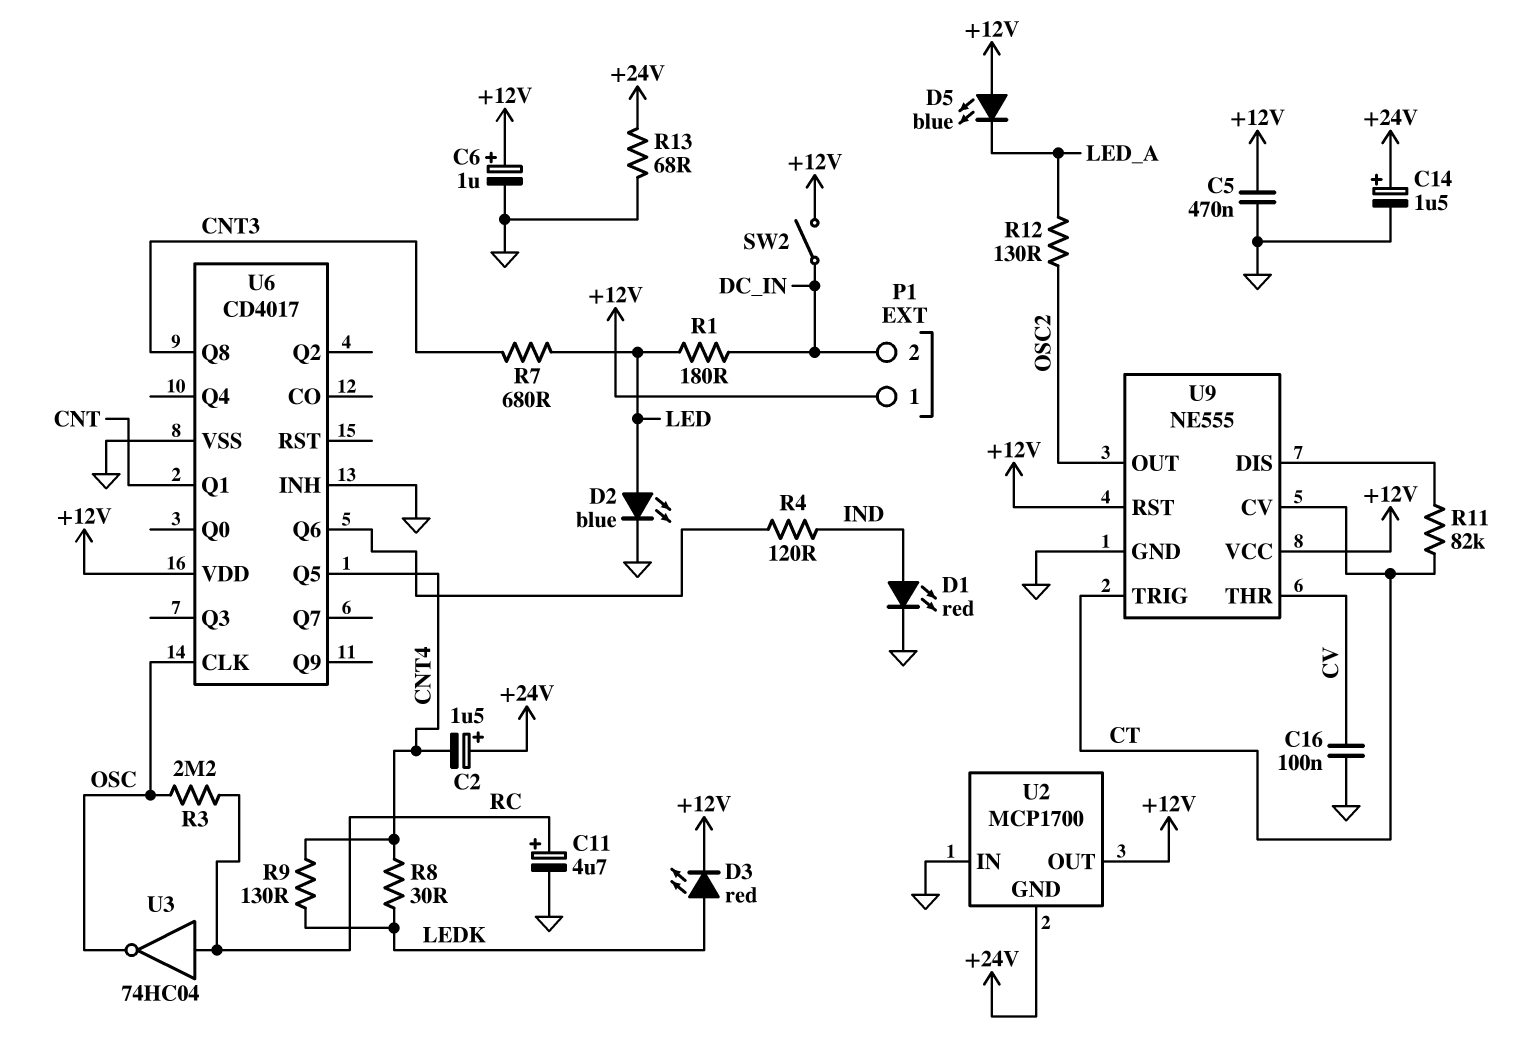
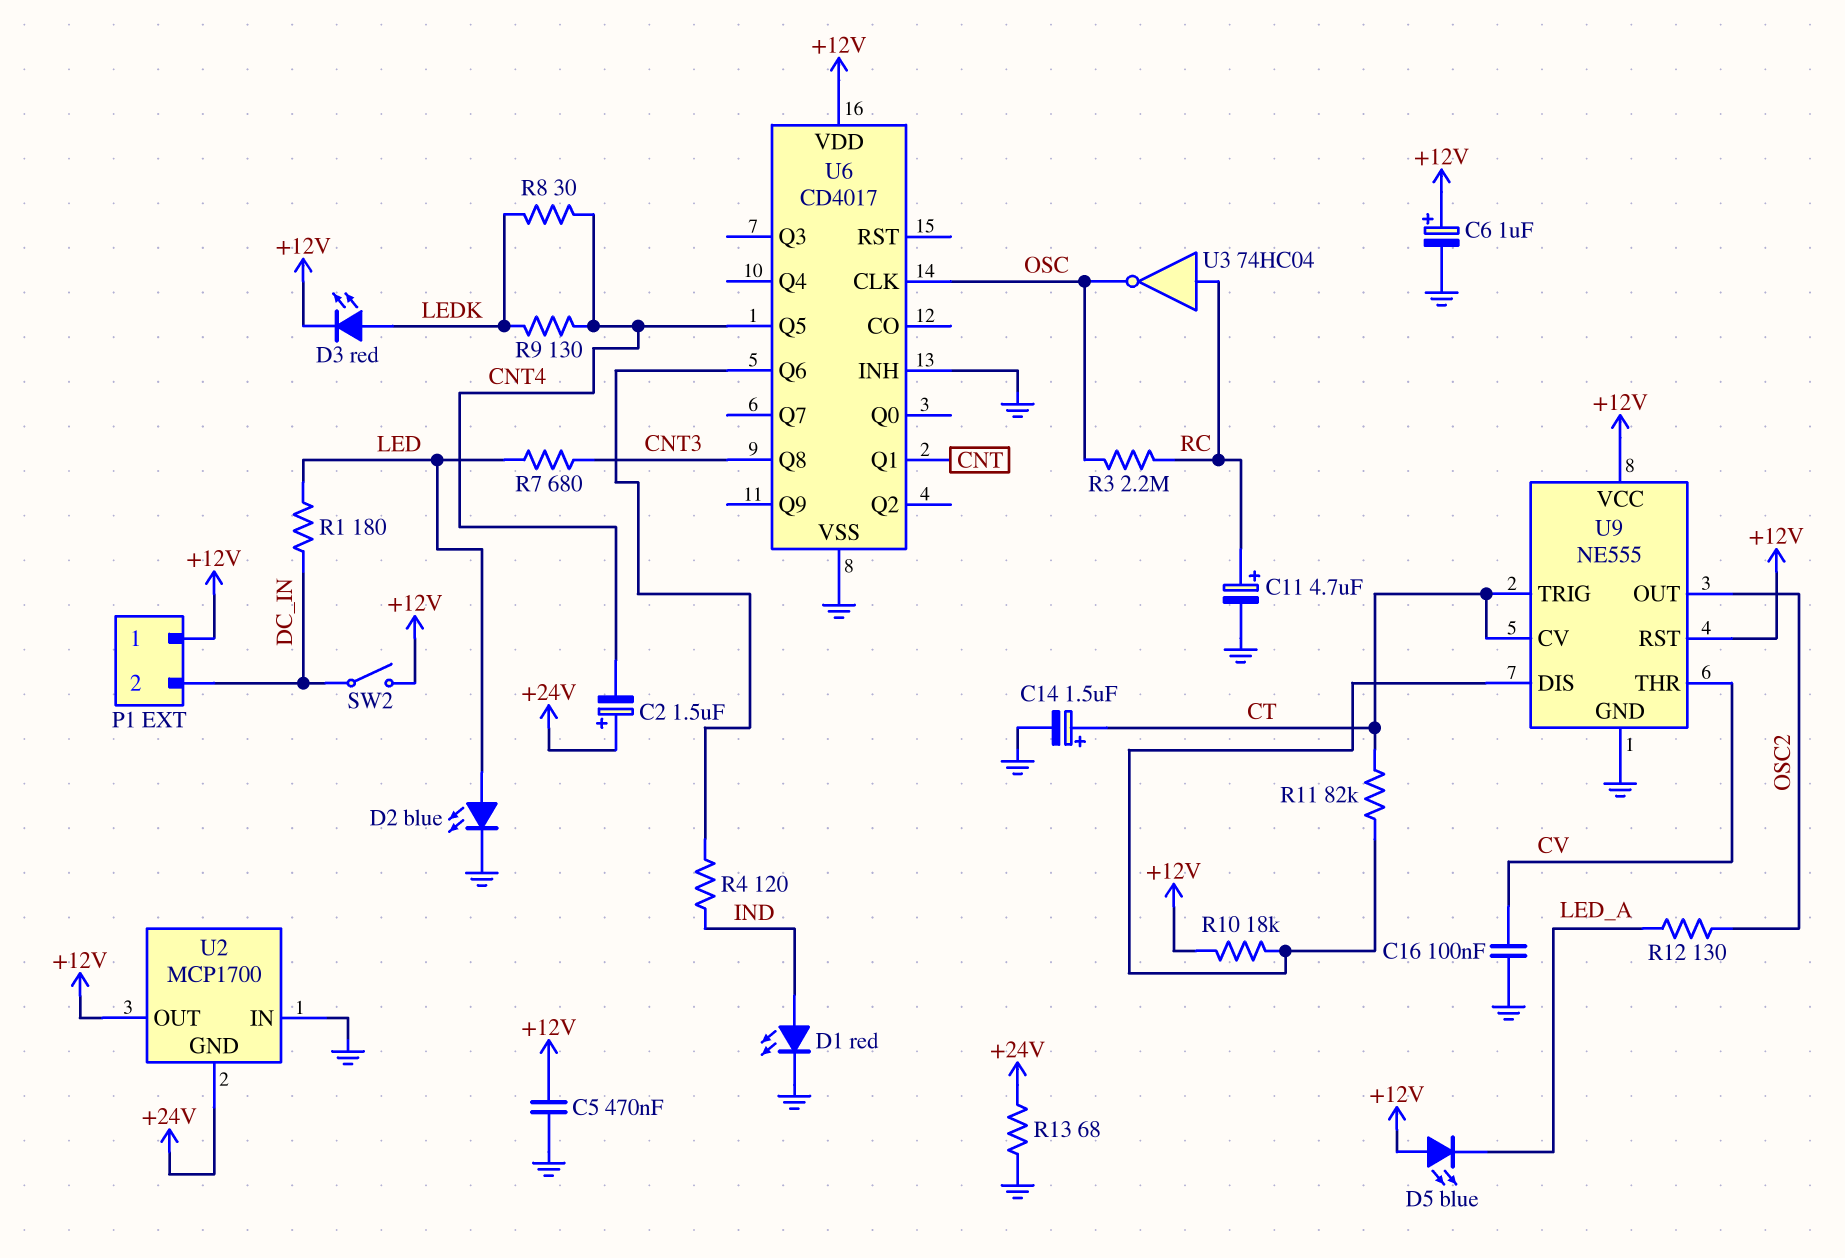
C14: 1.5uF (plus +24V, minus GND) -> 1.5uF (plus CT, minus GND)
R10: none -> 18k (+12V, U9/DIS)

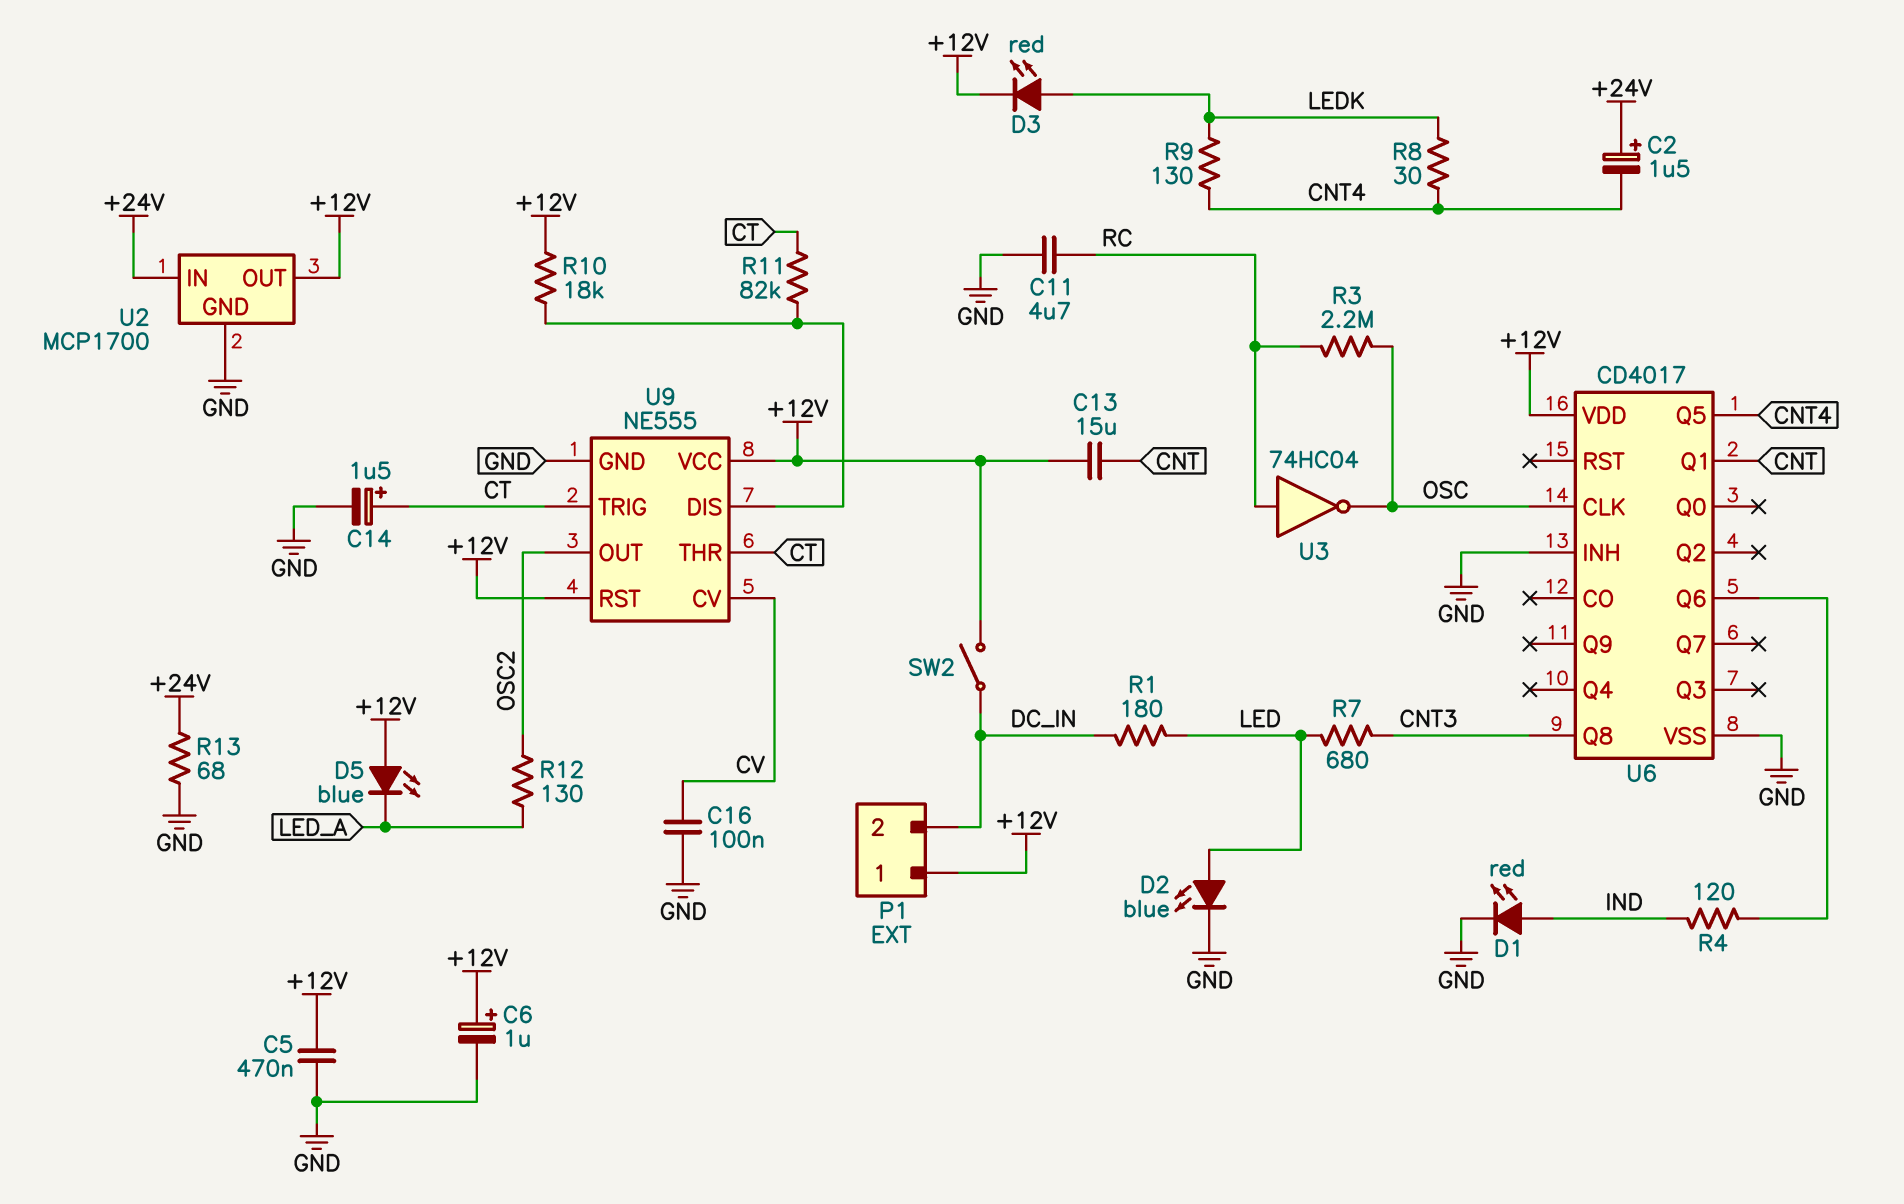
C11: 4.7uF (plus RC, minus GND) -> 4.7uF (GND, RC)
C13: none -> 15uF (+12V, CNT)
U2 pin GND: +24V -> GND
U2 pin IN: GND -> +24V
U9 pin CV: CT -> CV
U9 pin THR: CV -> CT

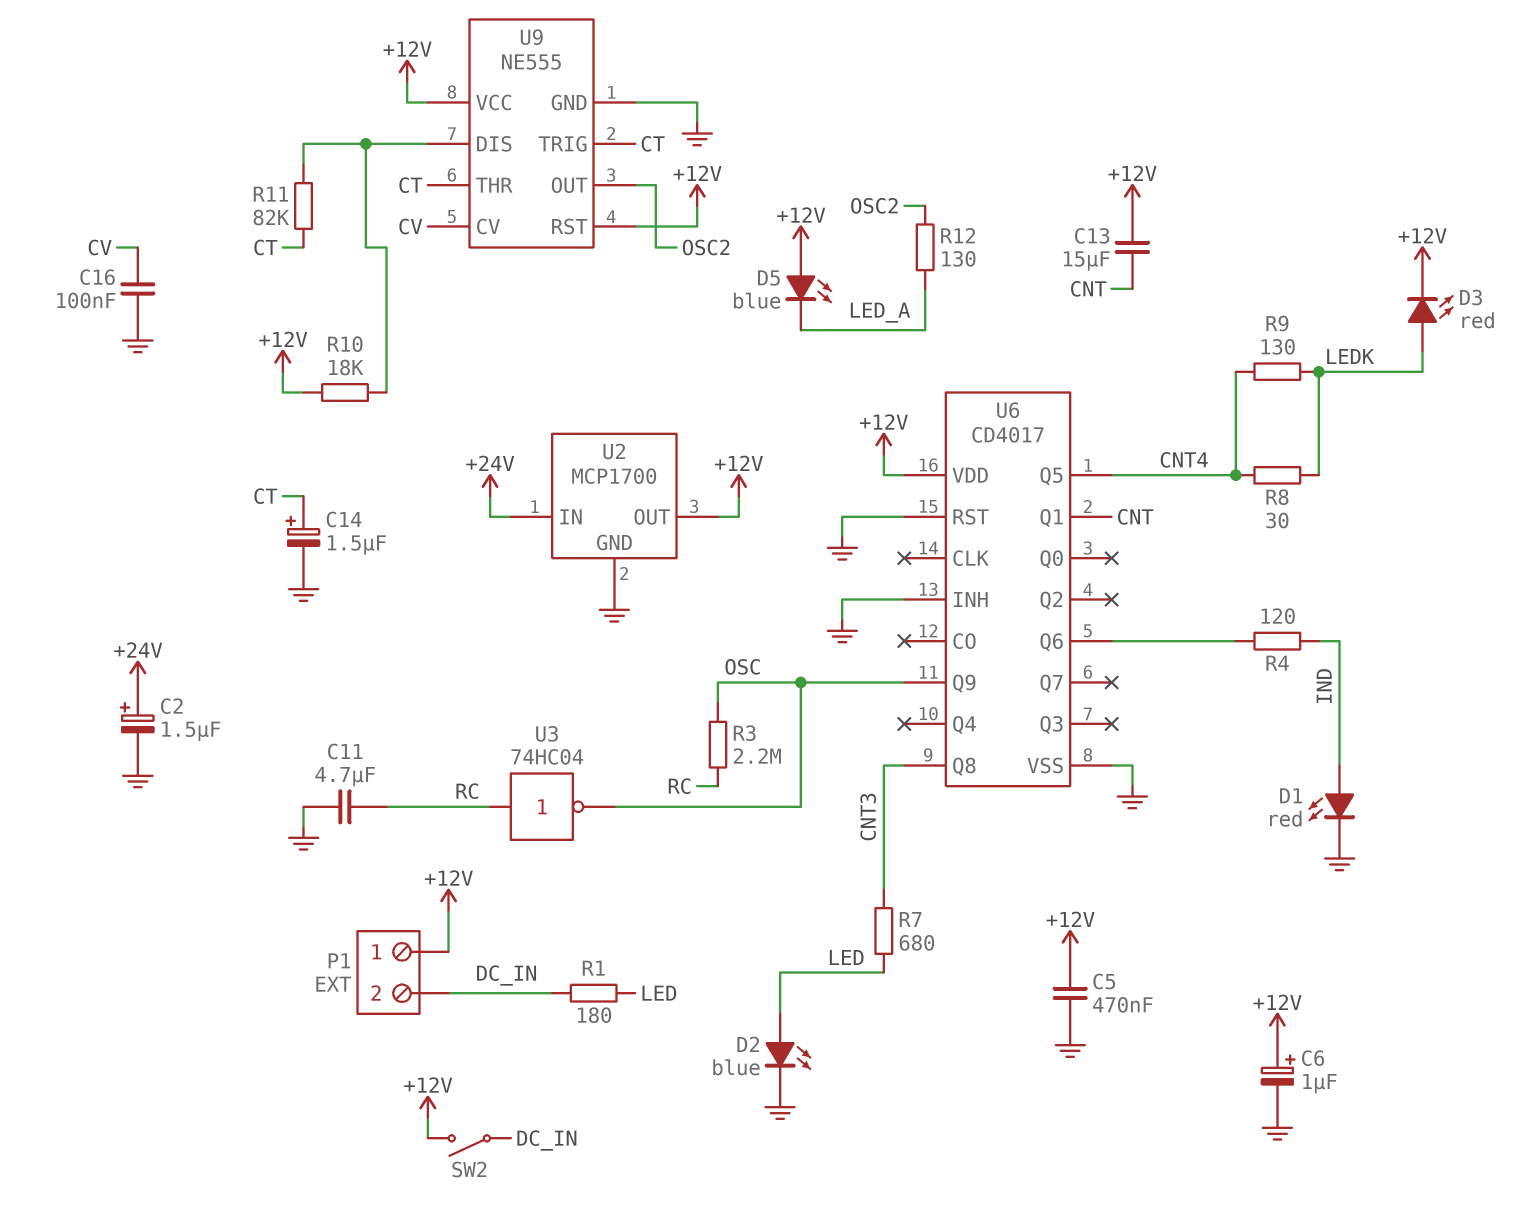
C2: 1.5uF (plus +24V, minus CNT4) -> 1.5uF (plus +24V, minus GND)
R13: 68 (+24V, GND) -> none
U6 pin CLK: OSC -> none
U6 pin Q9: none -> OSC
U6 pin RST: none -> GND

